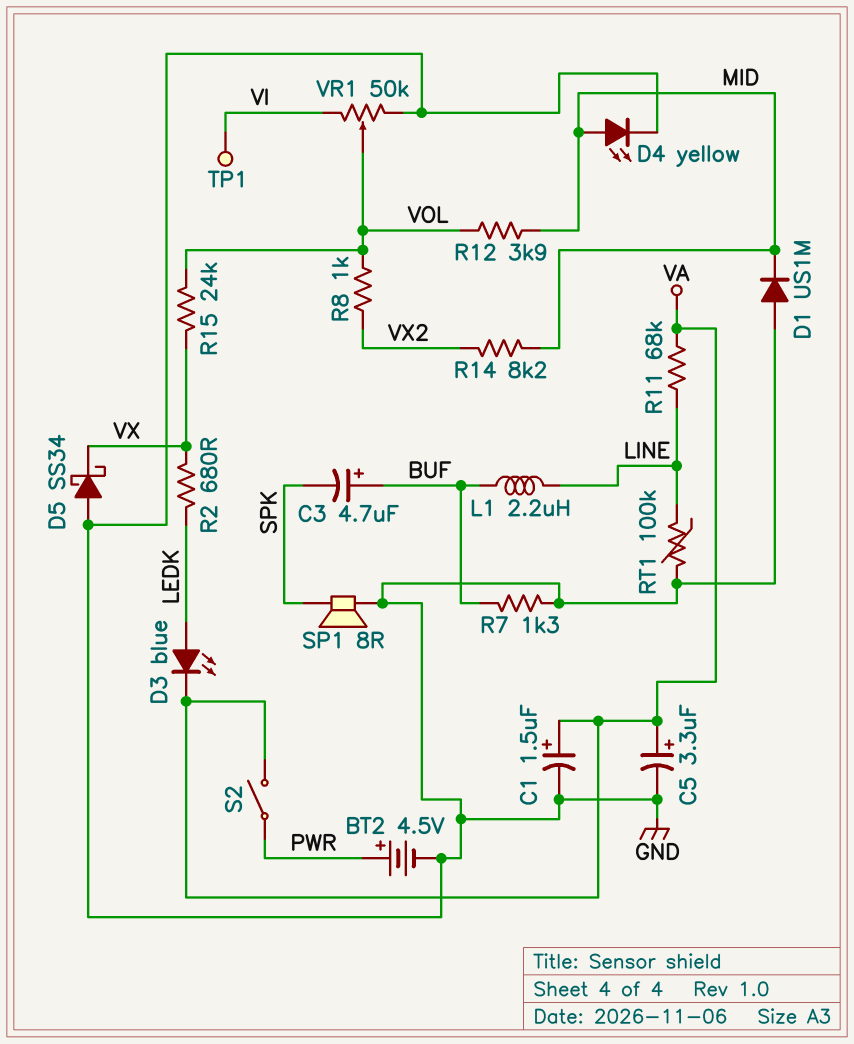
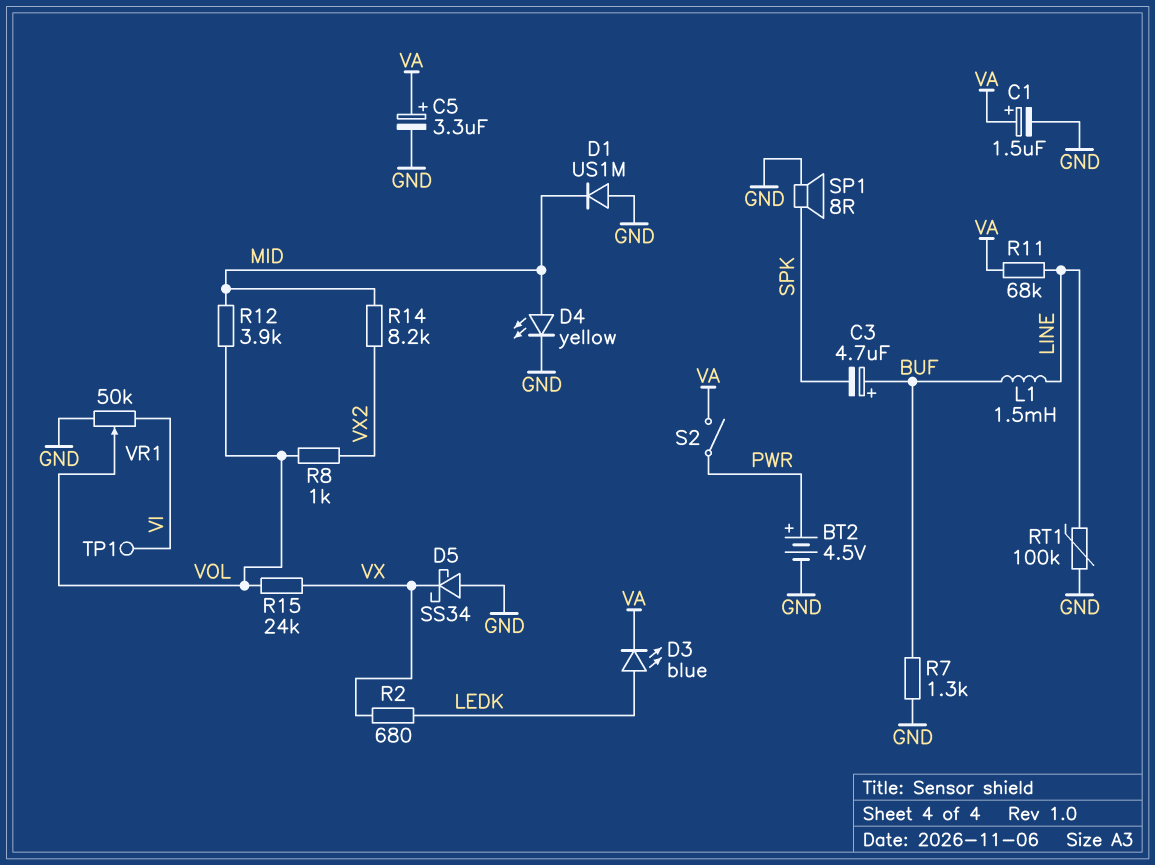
L1: 2.2uH (BUF, LINE) -> 1.5mH (BUF, LINE)

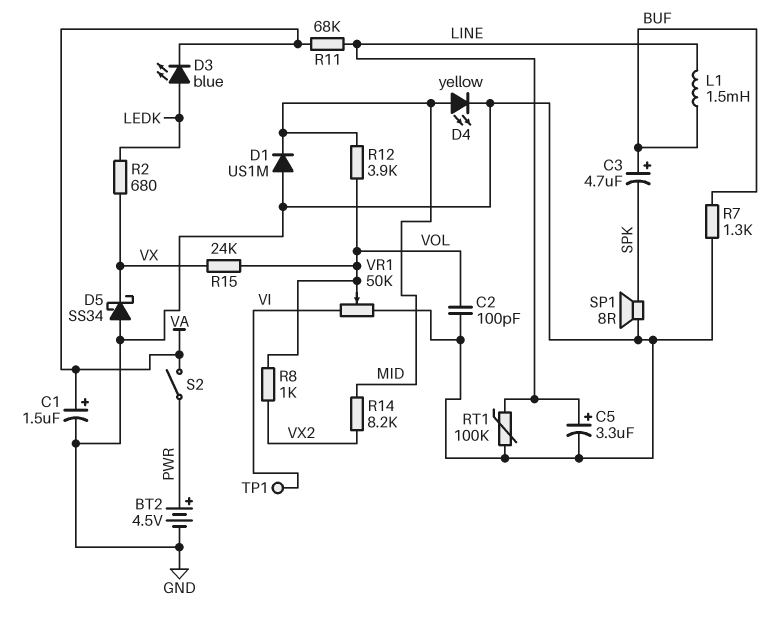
C2: none -> 100pF (GND, VOL)
C5: 3.3uF (plus VA, minus GND) -> 3.3uF (plus LINE, minus GND)

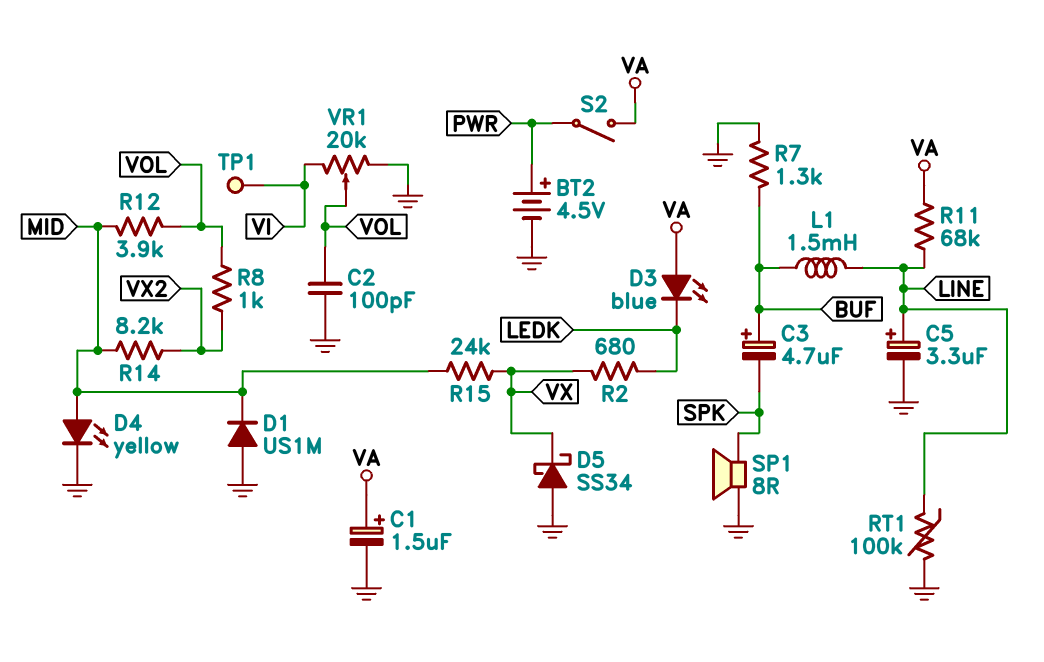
D3: LED blue (A LEDK, K VA) -> LED blue (A VA, K LEDK)
R15: 24k (VOL, VX) -> 24k (MID, VX)
VR1: 50k (GND, VI, wiper VOL) -> 20k (GND, VI, wiper VOL)

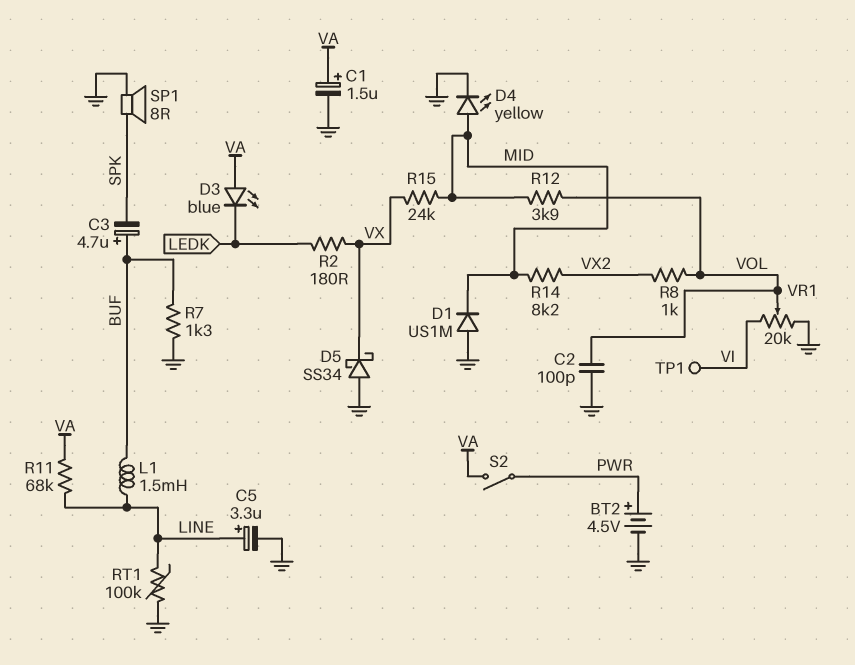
R2: 680 (LEDK, VX) -> 180 (LEDK, VX)

